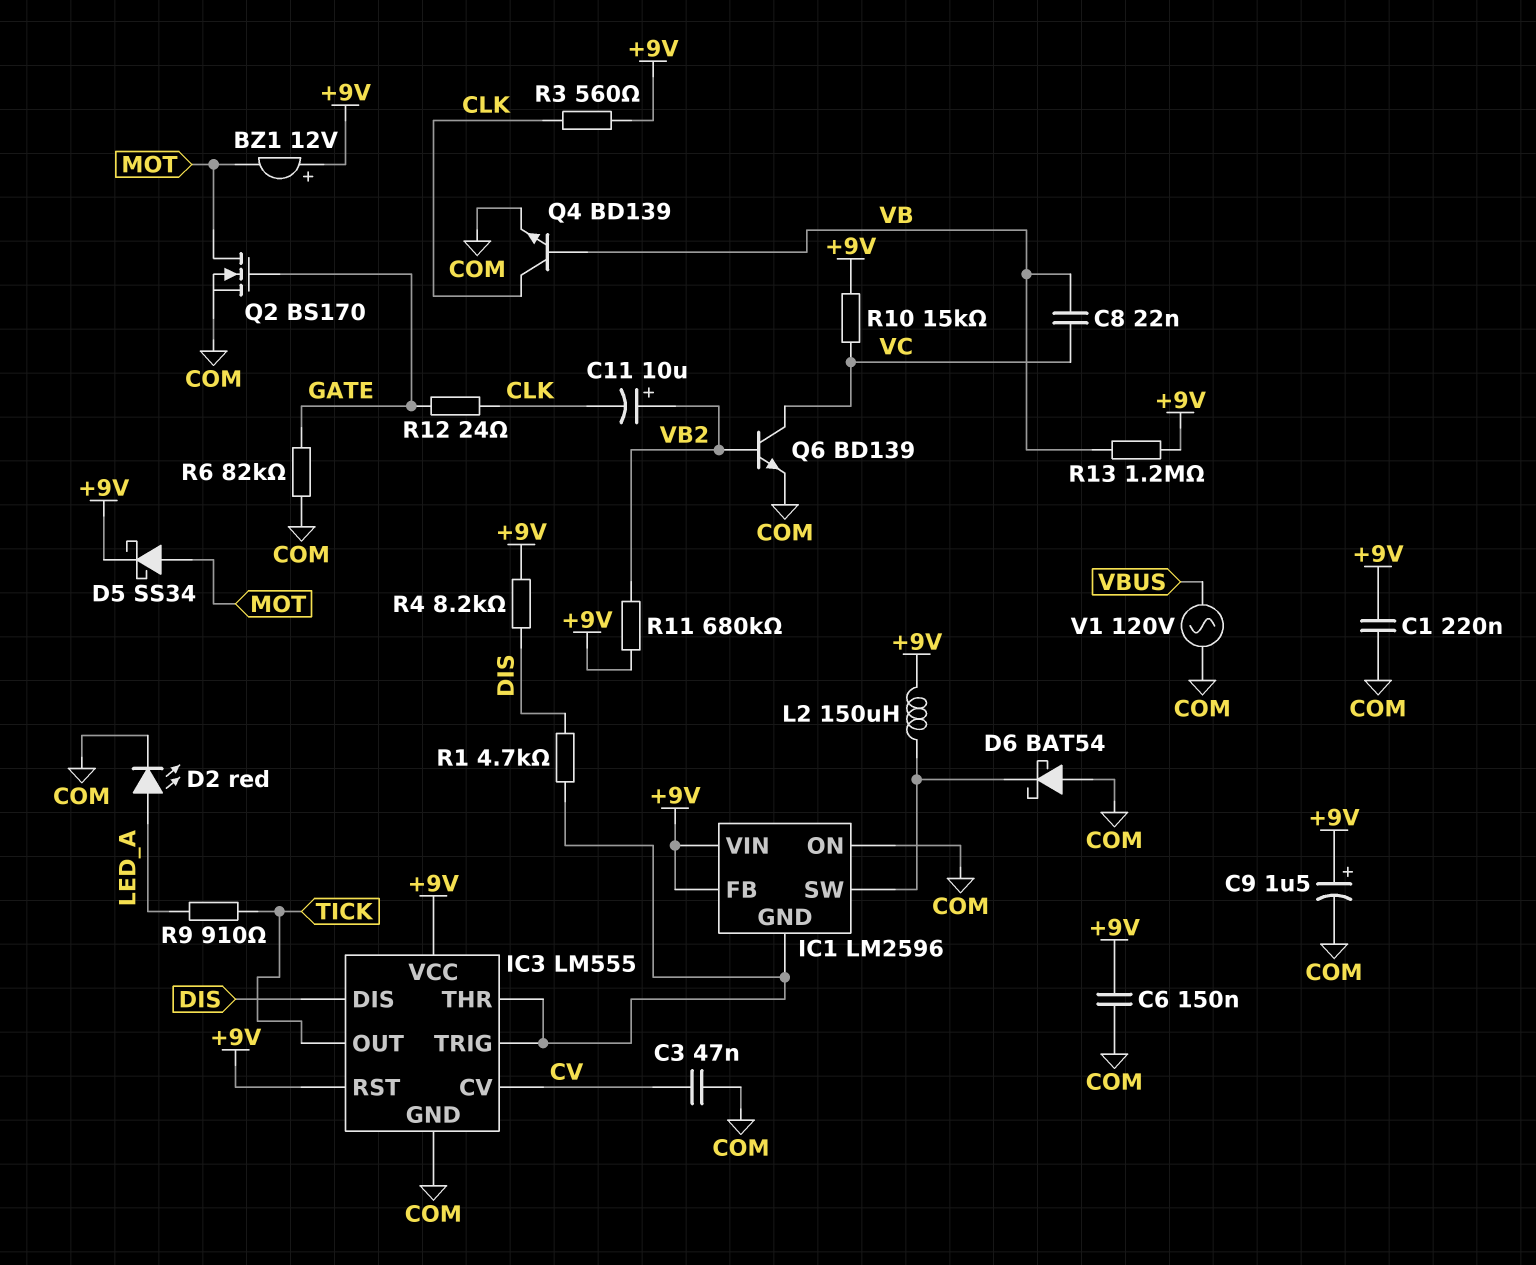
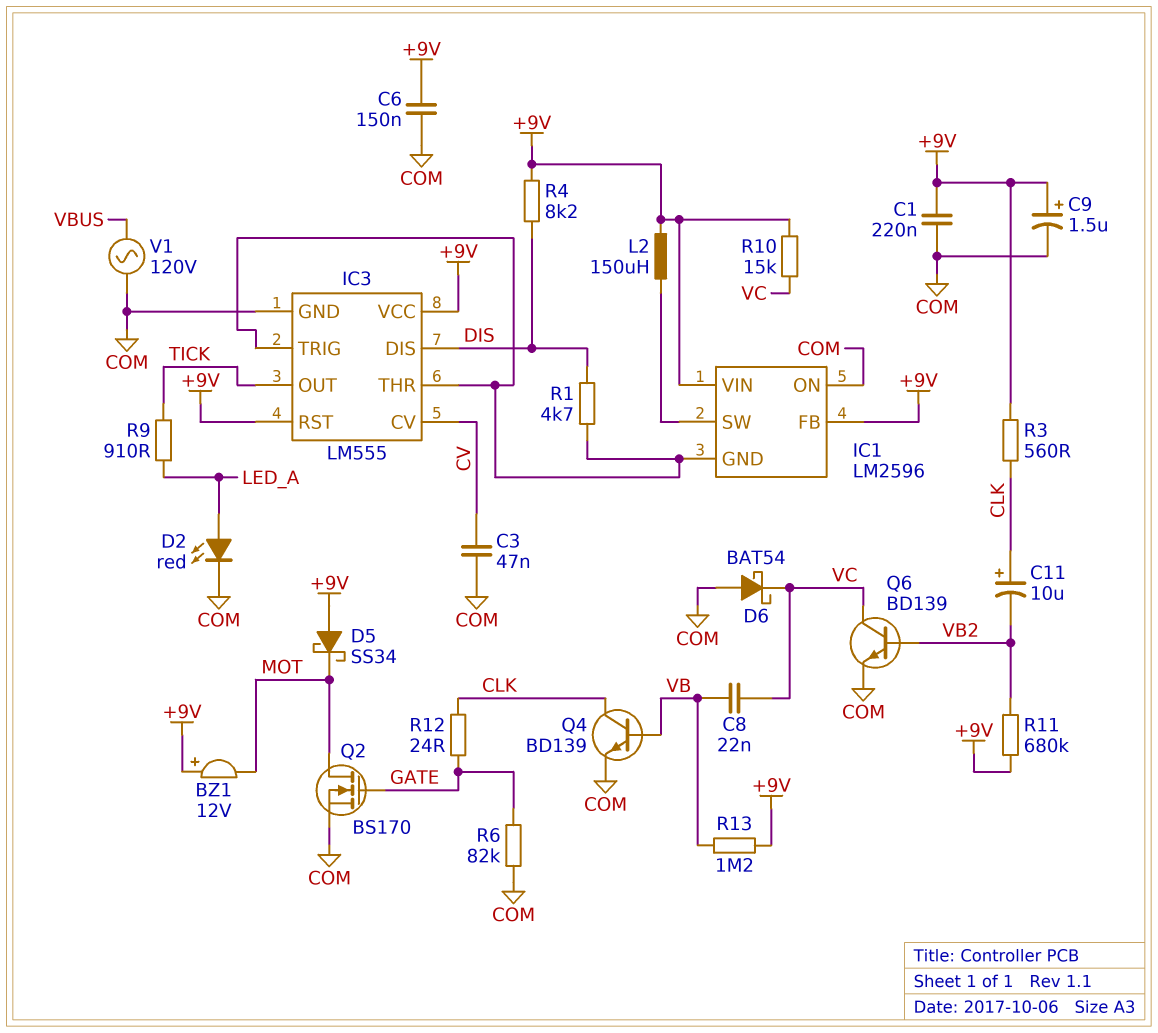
C11: 10uF (plus VB2, minus CLK) -> 10uF (plus CLK, minus VB2)
D5: schottky SS34 (A MOT, K +9V) -> schottky SS34 (A +9V, K MOT)
D6: schottky BAT54 (A COM, K IC1/SW) -> schottky BAT54 (A COM, K VC)

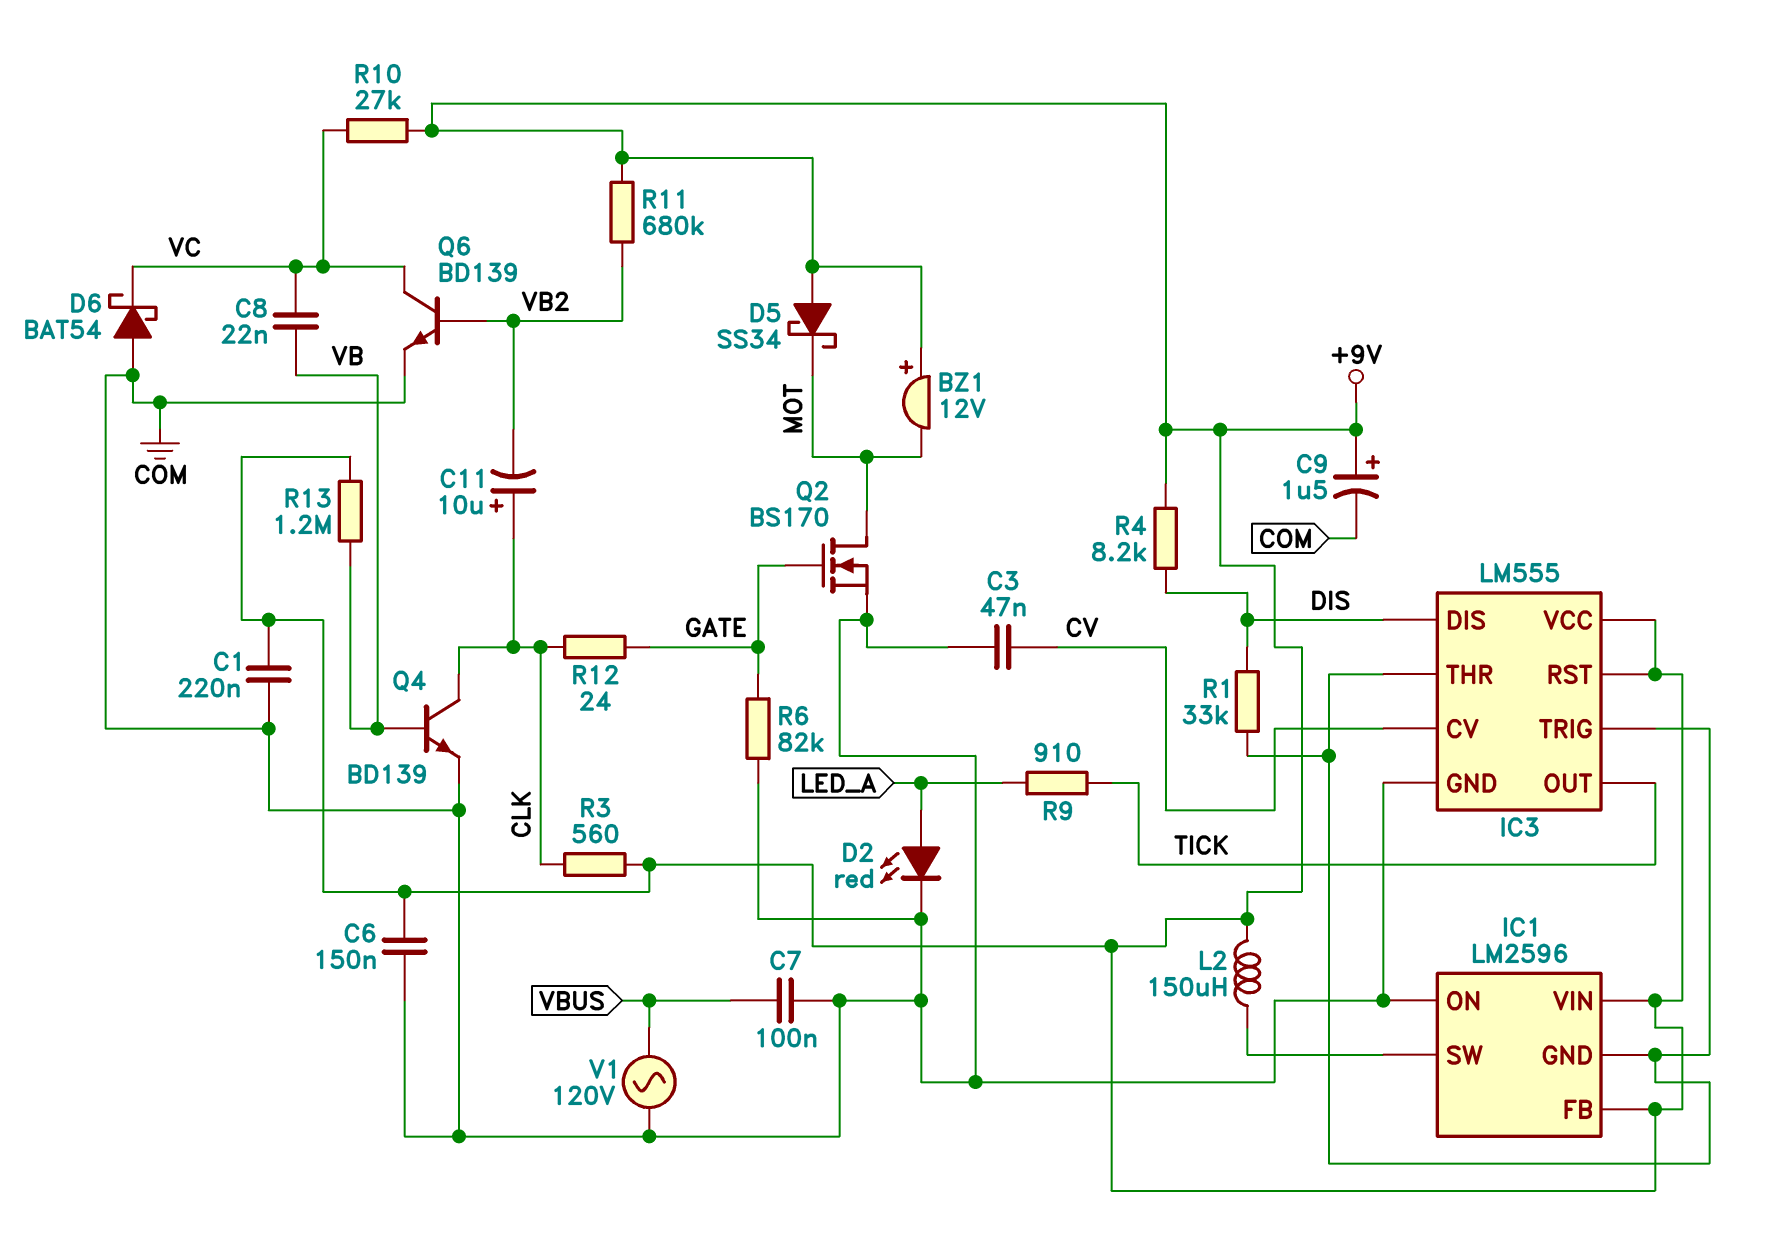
C7: none -> 100nF (COM, VBUS)
R1: 4.7k (DIS, IC1/GND) -> 33k (DIS, IC1/GND)
R10: 15k (+9V, VC) -> 27k (+9V, VC)

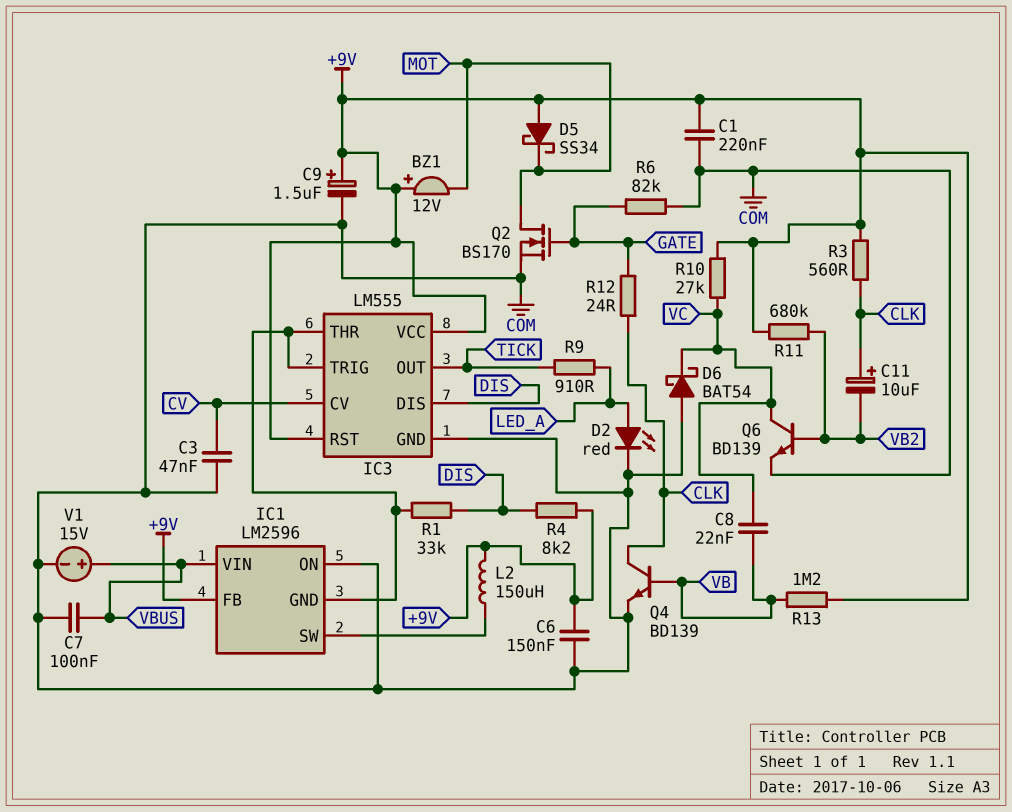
IC1 pin VIN: +9V -> VBUS
V1: AC 120V (COM, VBUS) -> 15V (plus VBUS, minus COM)

